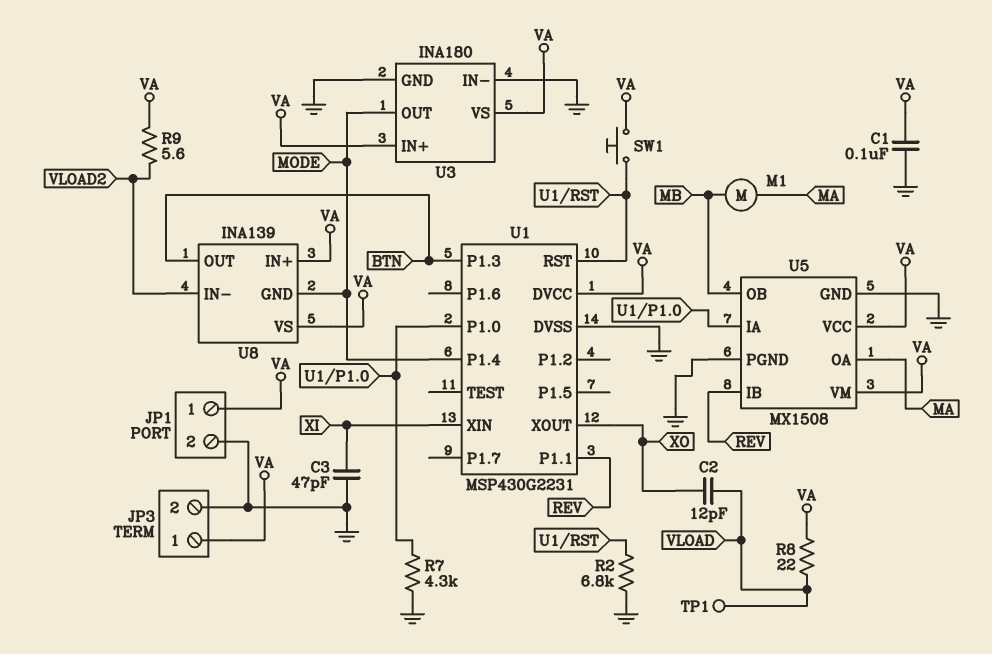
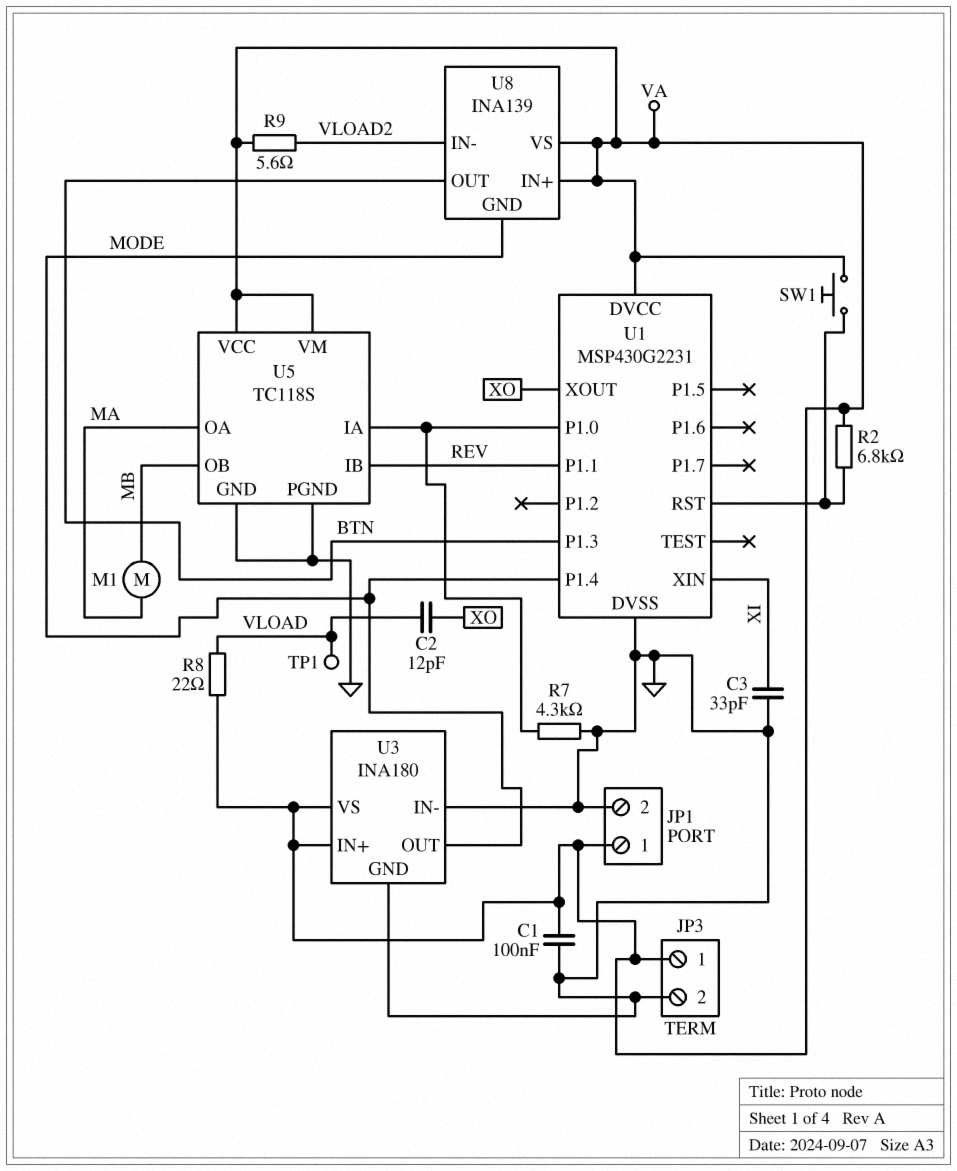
C3: 47pF (GND, XI) -> 33pF (GND, XI)
R2: 6.8k (GND, U1/RST) -> 6.8k (U1/RST, VA)
U5: MX1508 -> TC118S

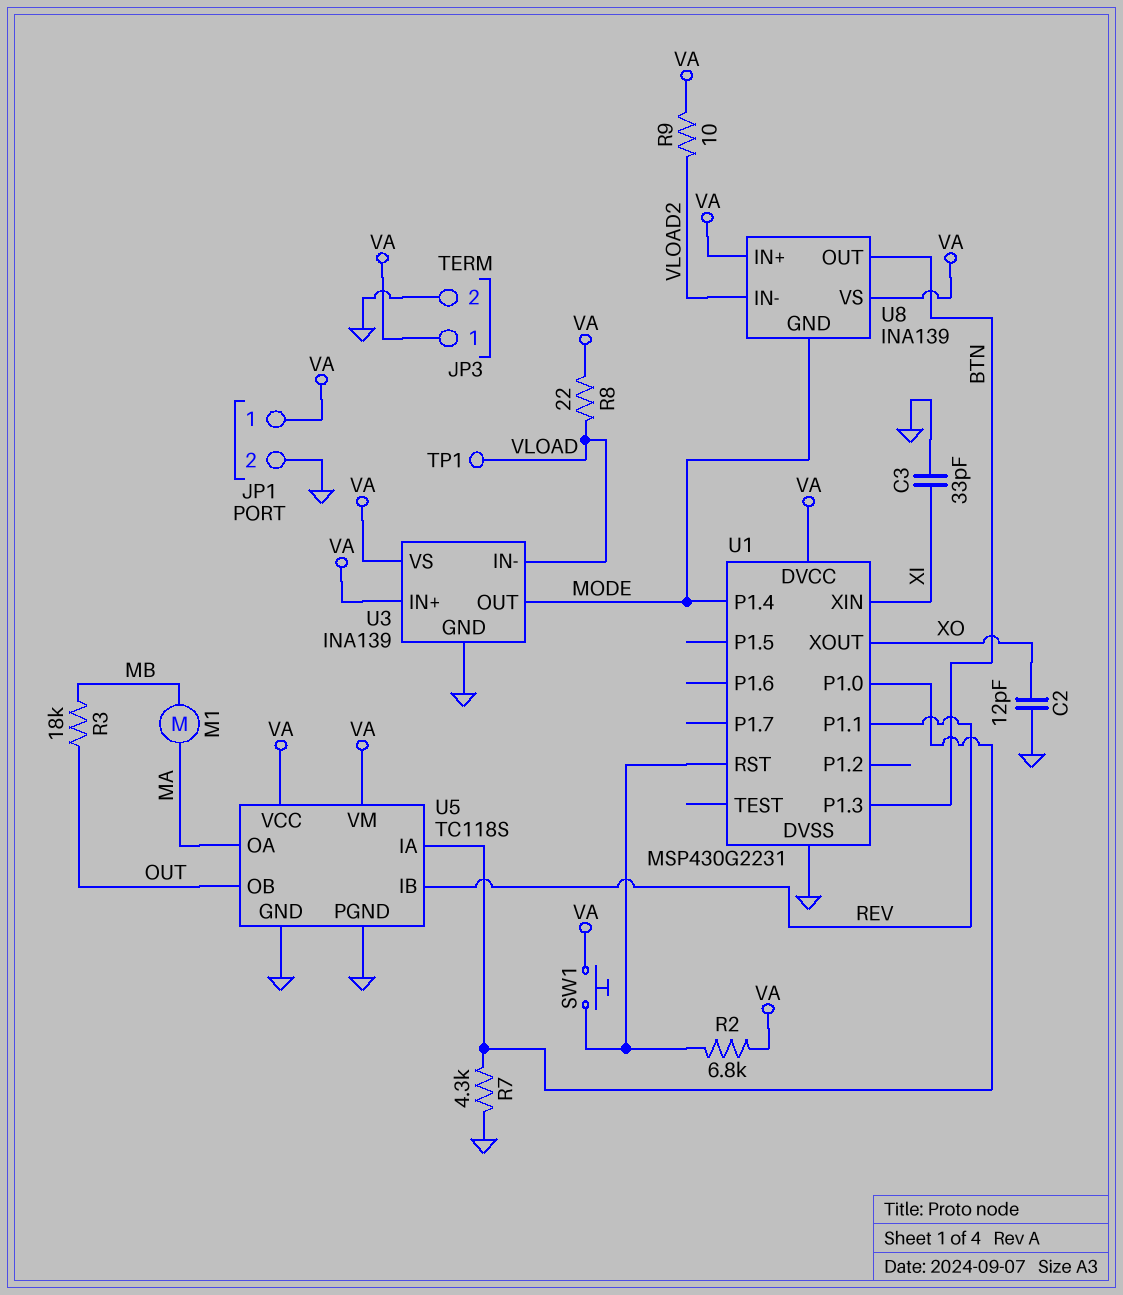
C1: 100nF (GND, VA) -> none
C2: 12pF (VLOAD, XO) -> 12pF (GND, XO)
R3: none -> 18k (MB, OUT)
R9: 5.6 (VA, VLOAD2) -> 10 (VA, VLOAD2)
U3: INA180 -> INA139
U3 pin IN-: GND -> VLOAD
U5 pin OB: MB -> OUT

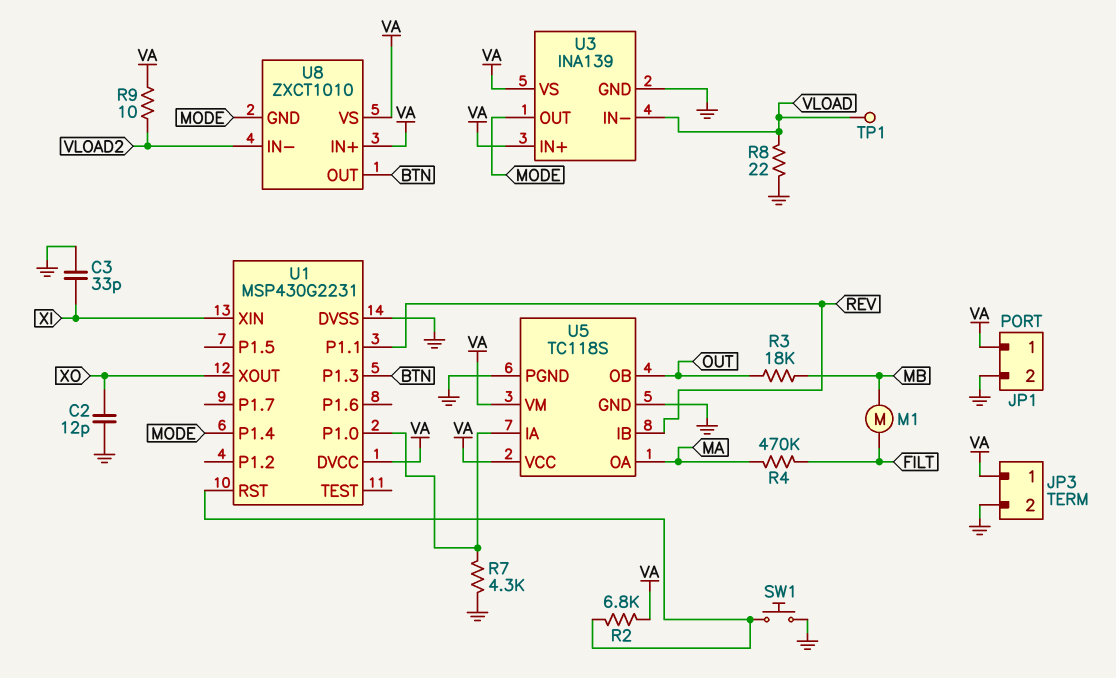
M1: motor (MA, MB) -> motor (FILT, MB)
R4: none -> 470k (FILT, MA)
R8: 22 (VA, VLOAD) -> 22 (GND, VLOAD)
SW1: button (U1/RST, VA) -> button (GND, U1/RST)
U8: INA139 -> ZXCT1010

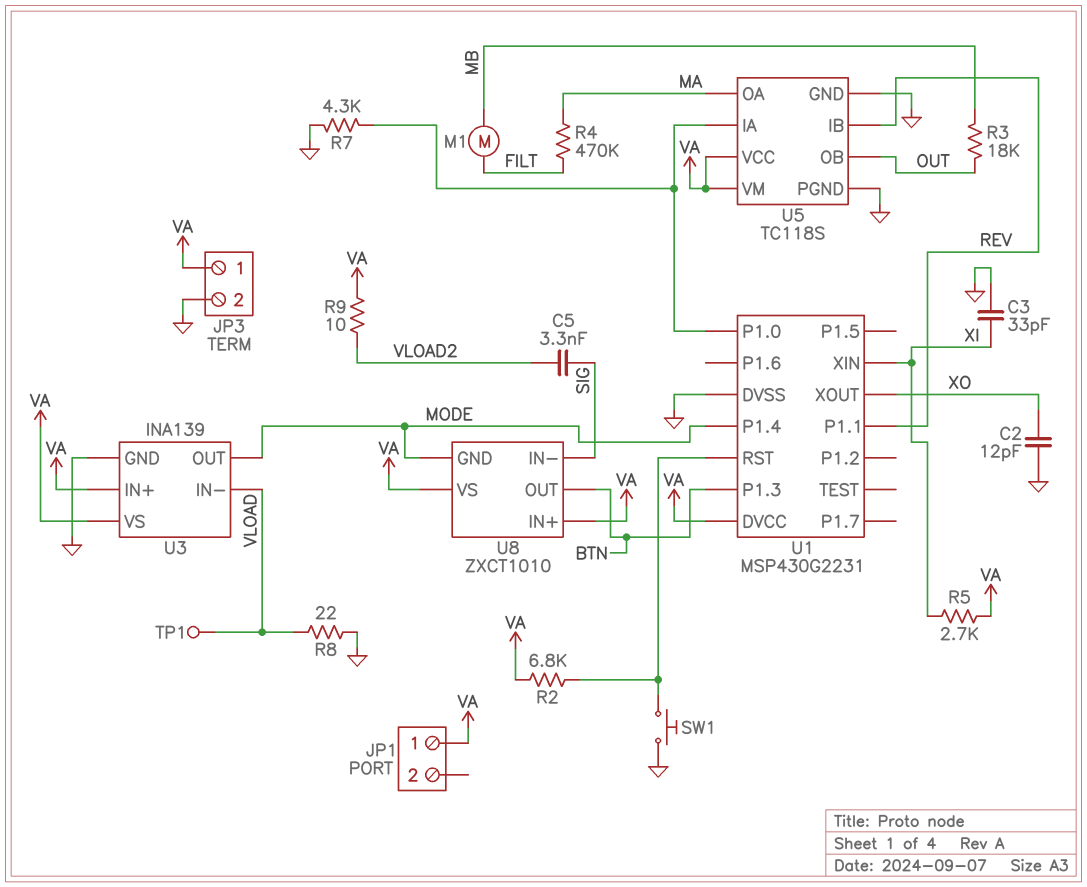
C5: none -> 3.3nF (SIG, VLOAD2)
JP1 pin 2: GND -> none
R5: none -> 2.7k (VA, XI)
U8 pin IN-: VLOAD2 -> SIG

